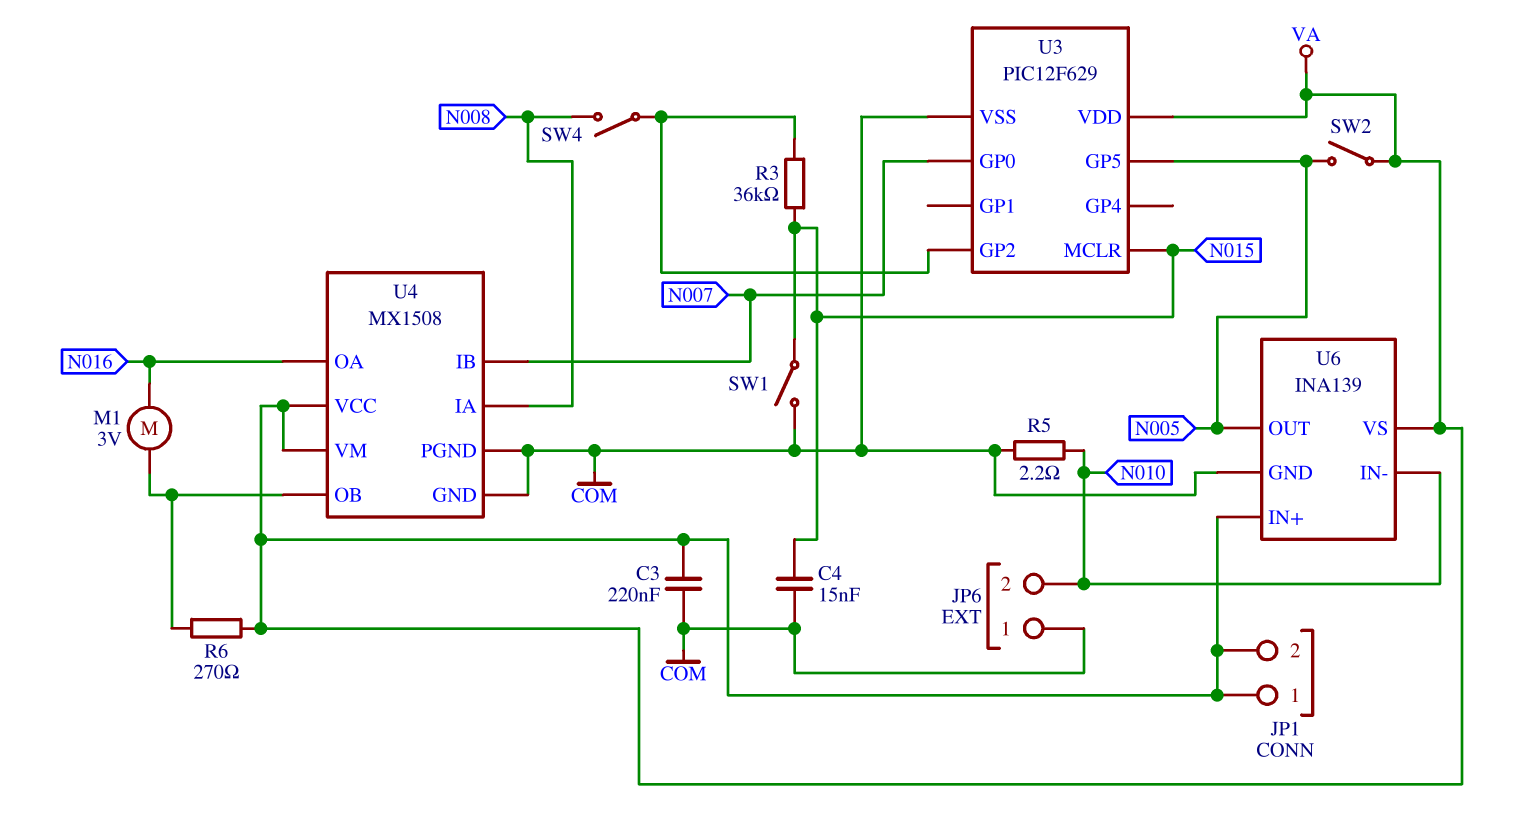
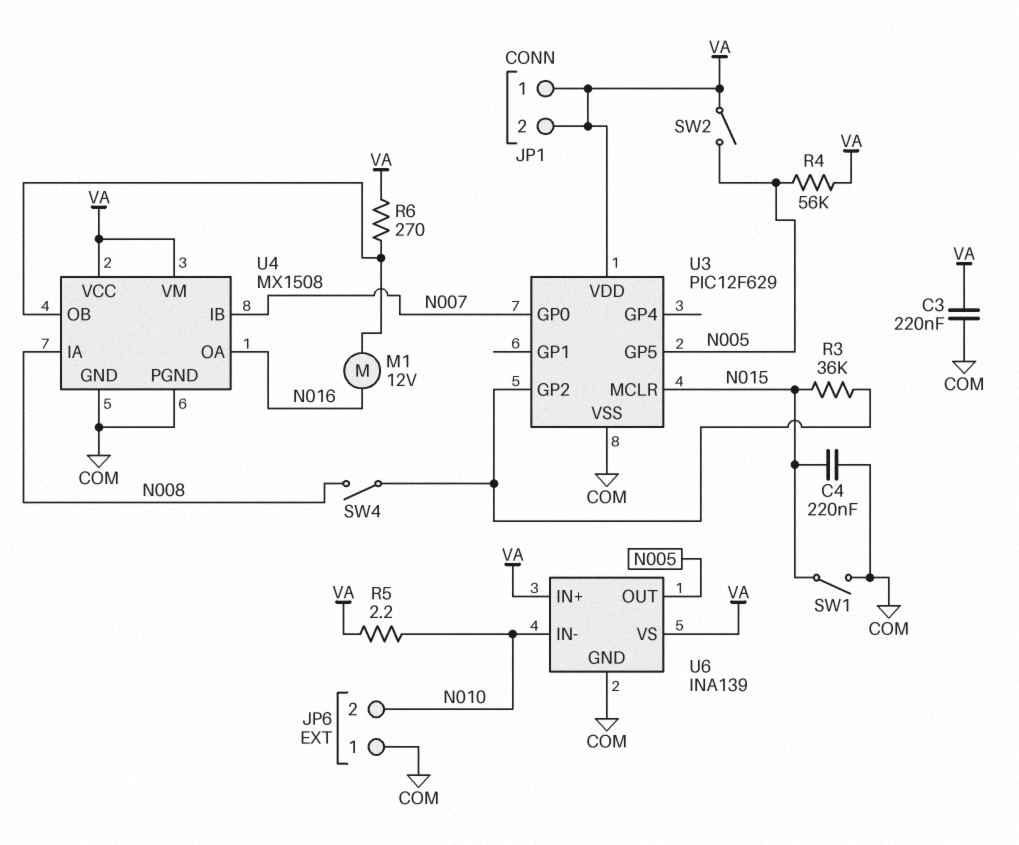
C4: 15nF (COM, N015) -> 220nF (COM, N015)
M1: motor 3V (N016, U4/OB) -> motor 12V (N016, U4/OB)
R4: none -> 56k (N005, VA)
R5: 2.2 (COM, N010) -> 2.2 (N010, VA)

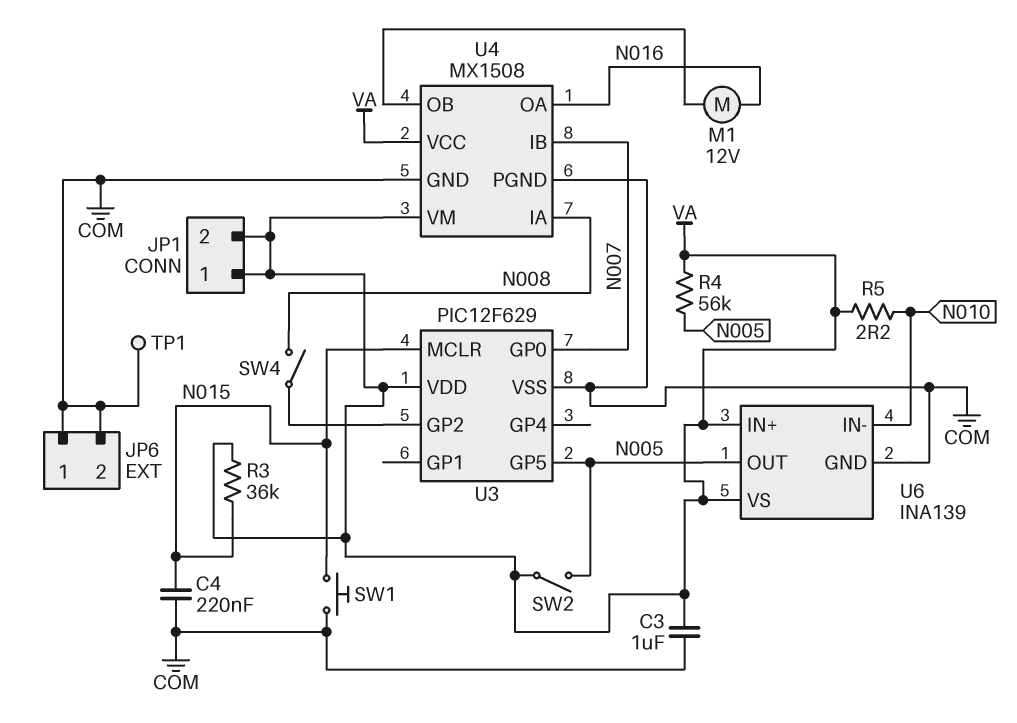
C3: 220nF (COM, VA) -> 1uF (COM, VA)
JP6 pin 2: N010 -> COM
R3: 36k (N015, U3/GP2) -> 36k (N015, VA)
R6: 270 (U4/OB, VA) -> none
SW1: switch (COM, N015) -> button (COM, N015)
TP1: none -> test point (COM)

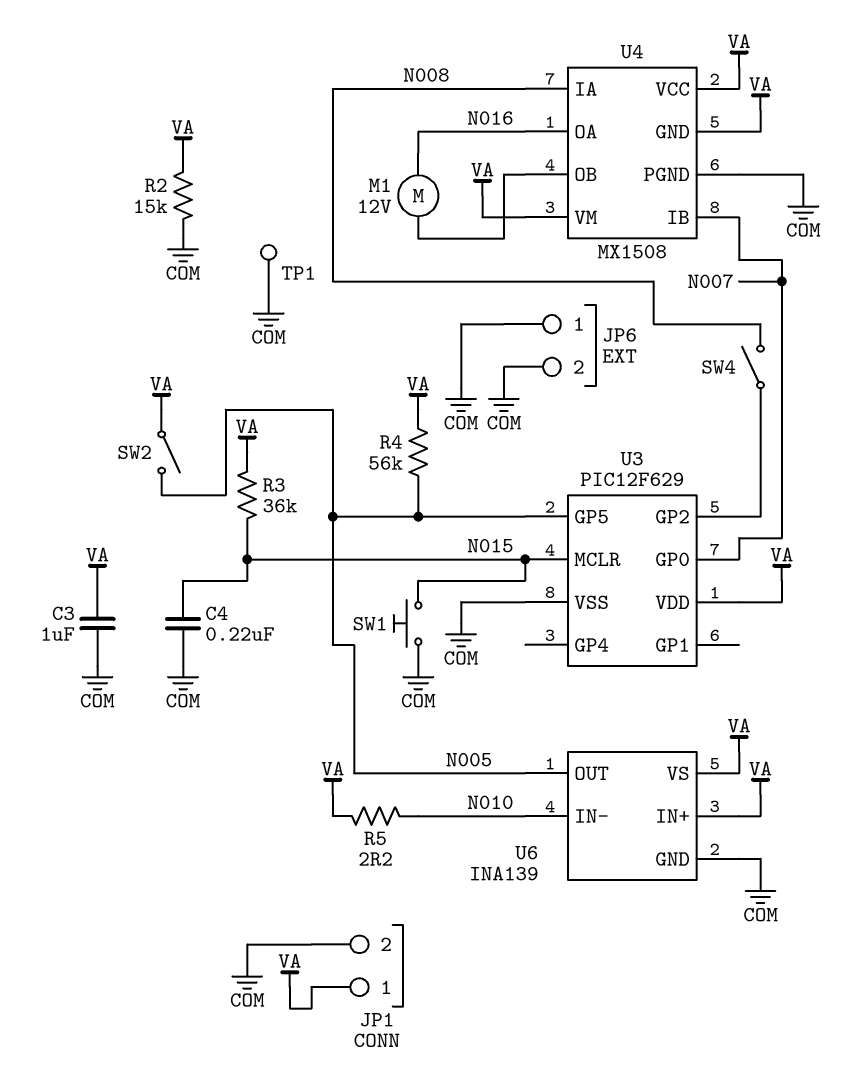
JP1 pin 2: VA -> COM
R2: none -> 15k (COM, VA)
U4 pin GND: COM -> VA

